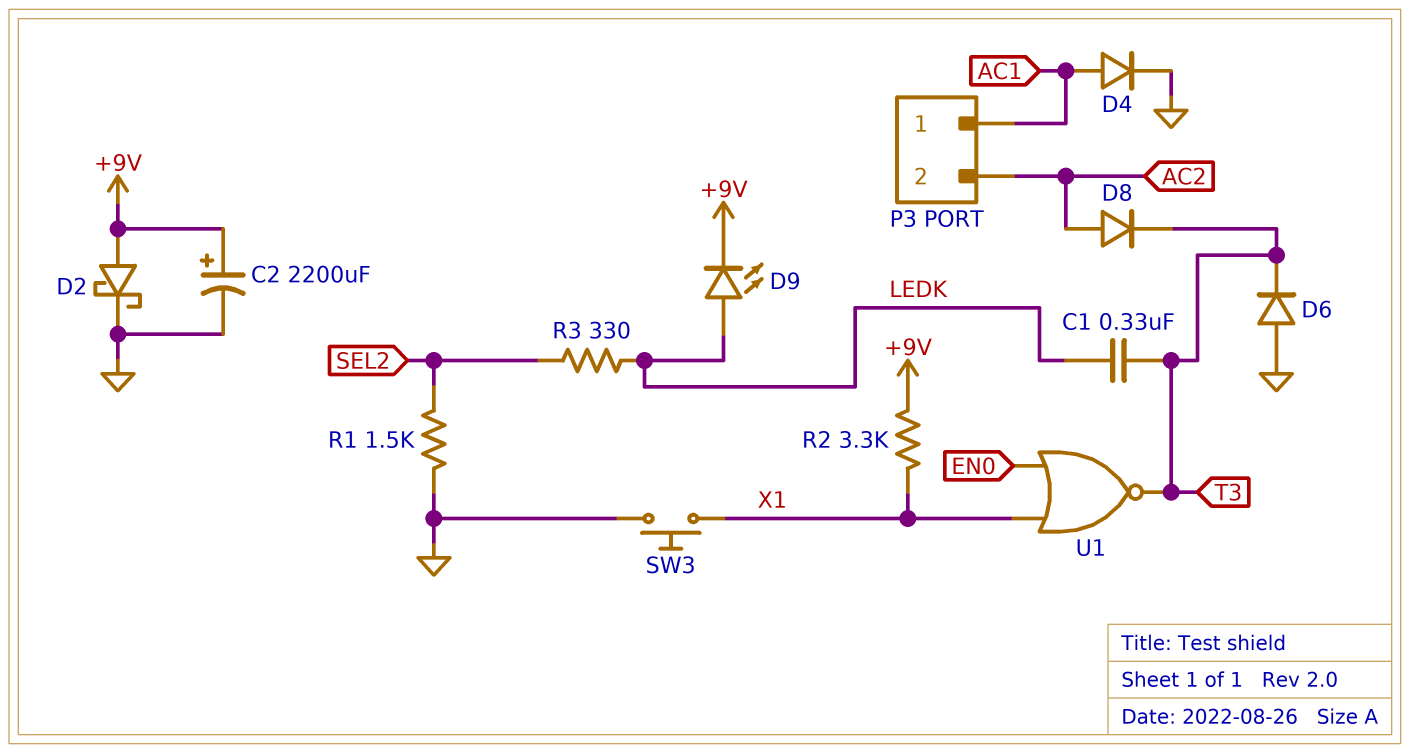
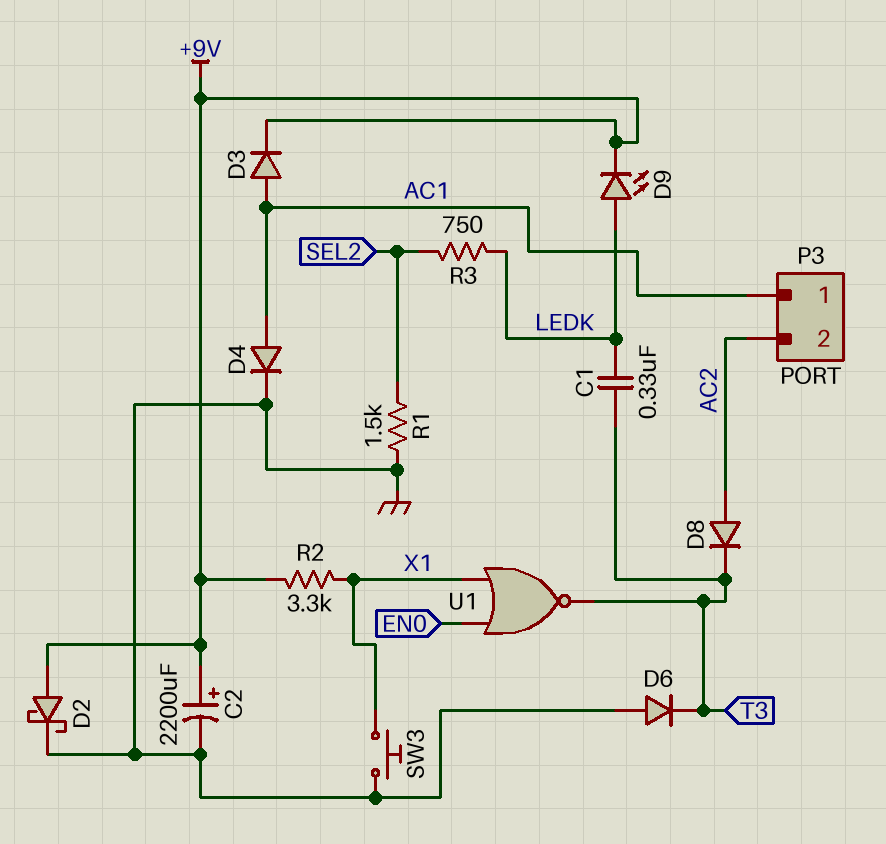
D3: none -> diode (A AC1, K +9V)
R3: 330 (LEDK, SEL2) -> 750 (LEDK, SEL2)

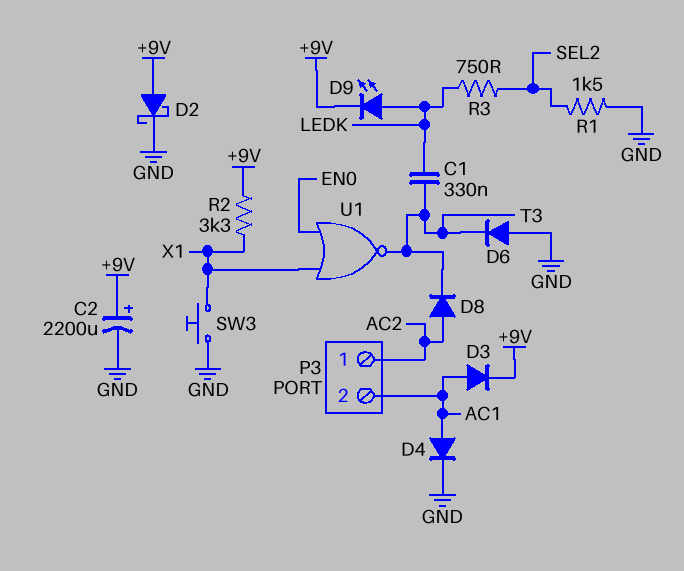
P3 pin 1: AC1 -> AC2
P3 pin 2: AC2 -> AC1

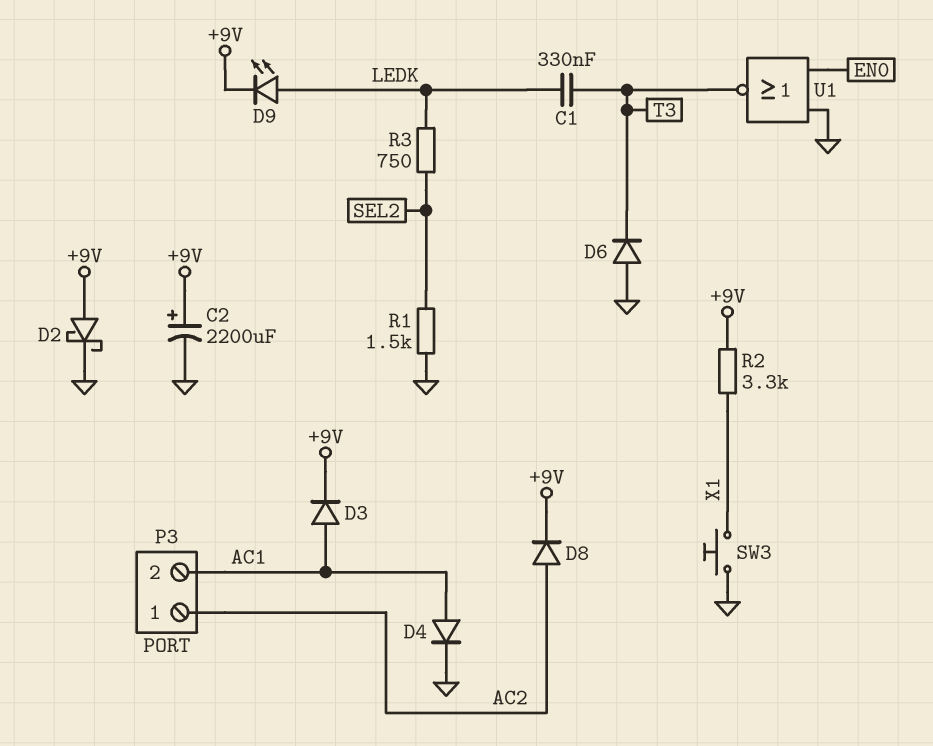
D8: diode (A AC2, K T3) -> diode (A AC2, K +9V)
U1: NOR (in EN0, in X1, out T3) -> NOR (in EN0, in GND, out T3)

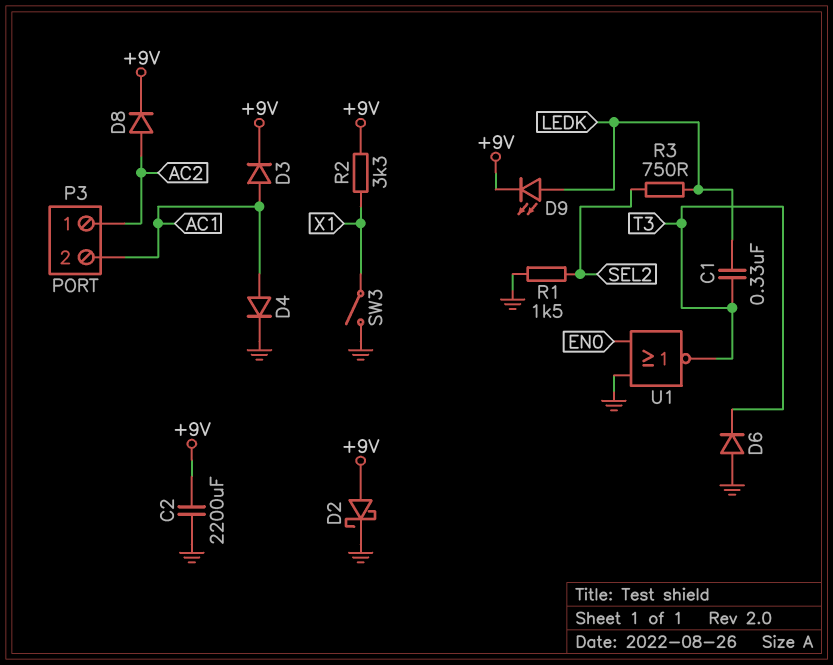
C2: 2200uF (plus +9V, minus GND) -> 2200uF (+9V, GND)
SW3: button (GND, X1) -> switch (GND, X1)

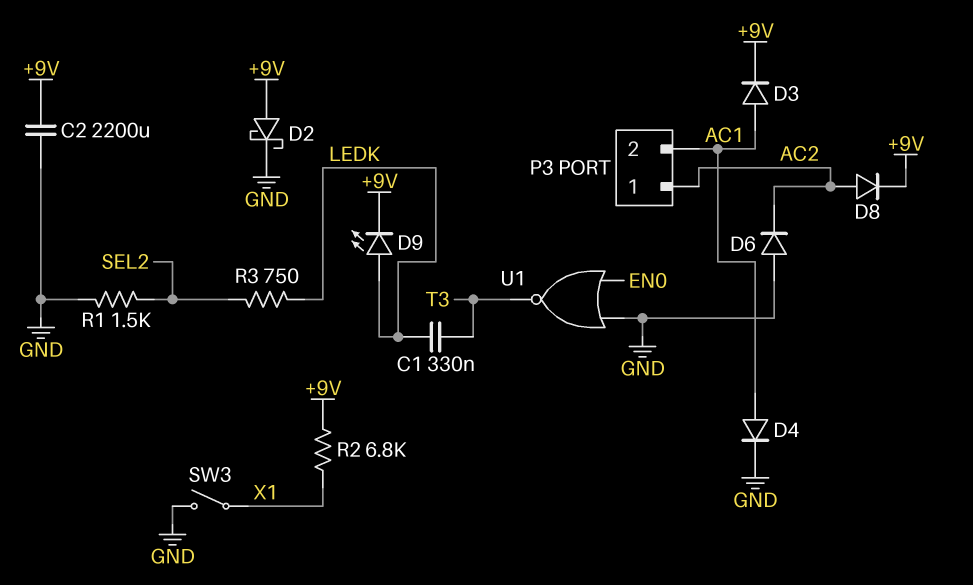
D6: diode (A GND, K T3) -> diode (A GND, K AC2)
R2: 3.3k (+9V, X1) -> 6.8k (+9V, X1)

